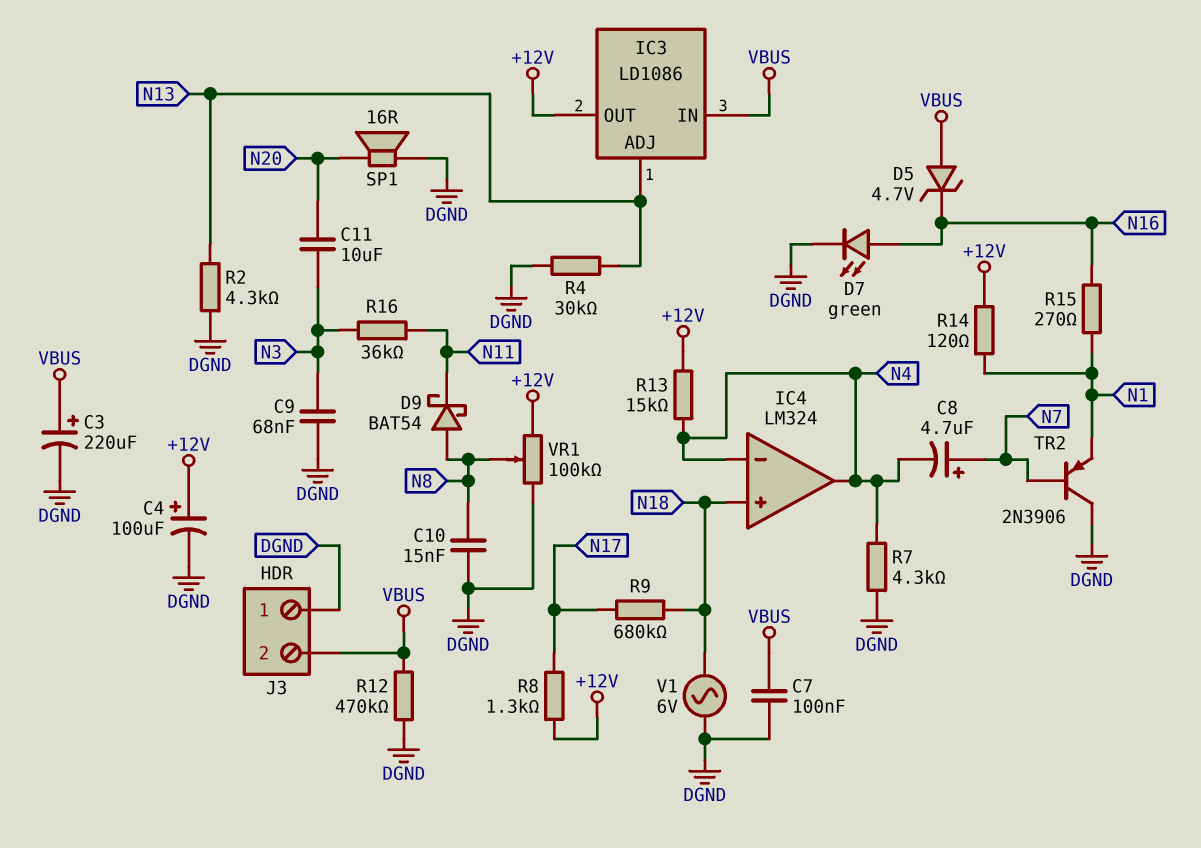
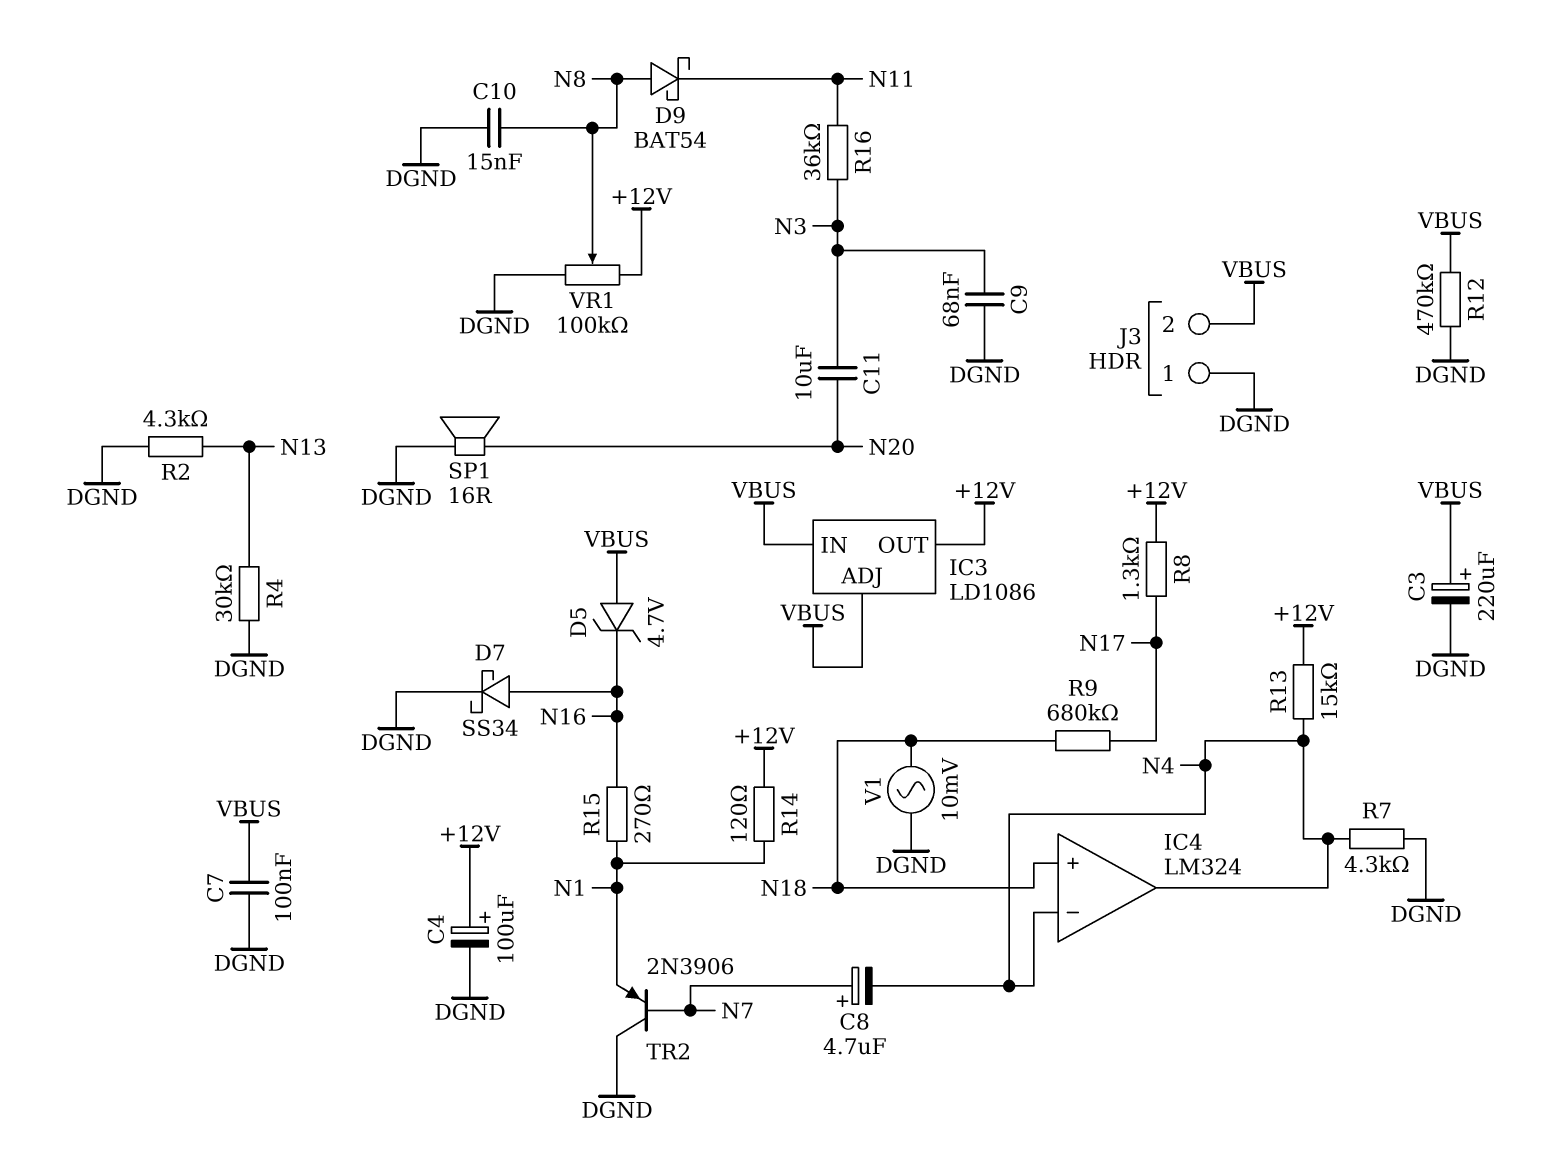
D7: LED green (A N16, K DGND) -> schottky SS34 (A N16, K DGND)
IC3 pin ADJ: N13 -> VBUS
V1: AC 6V (DGND, N18) -> AC 10mV (DGND, N18)

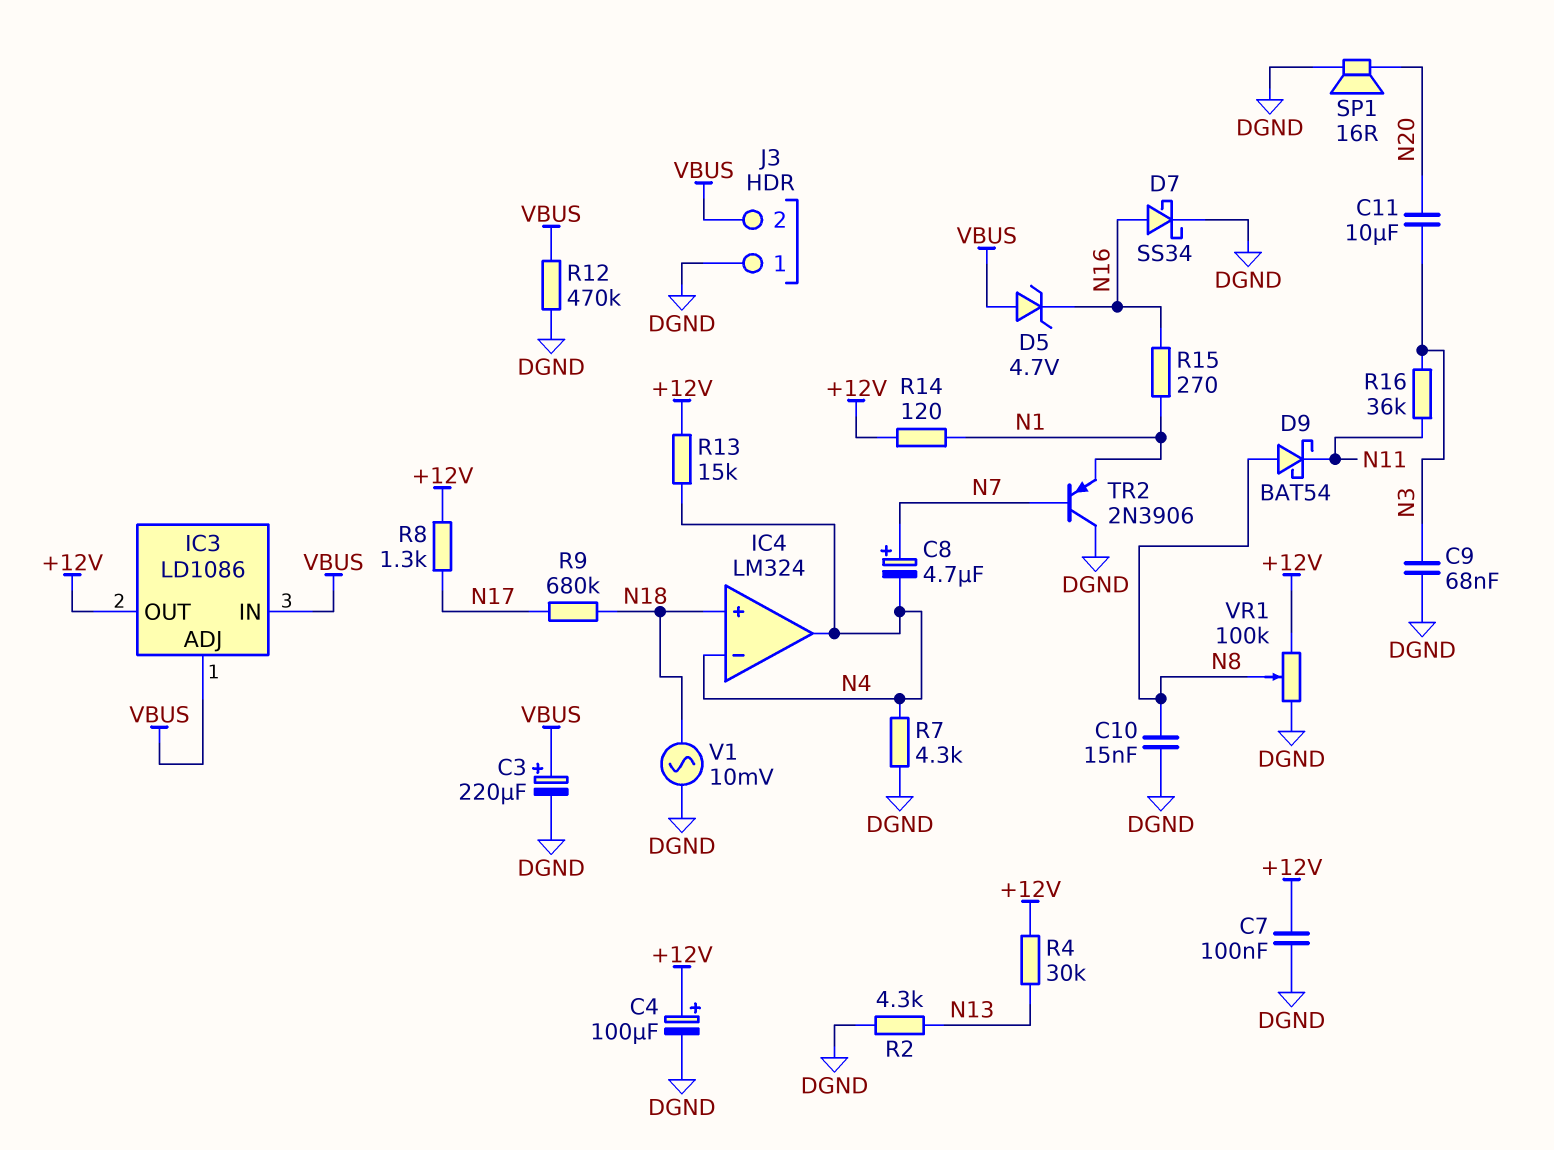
C7: 100nF (DGND, VBUS) -> 100nF (+12V, DGND)
R4: 30k (DGND, N13) -> 30k (+12V, N13)

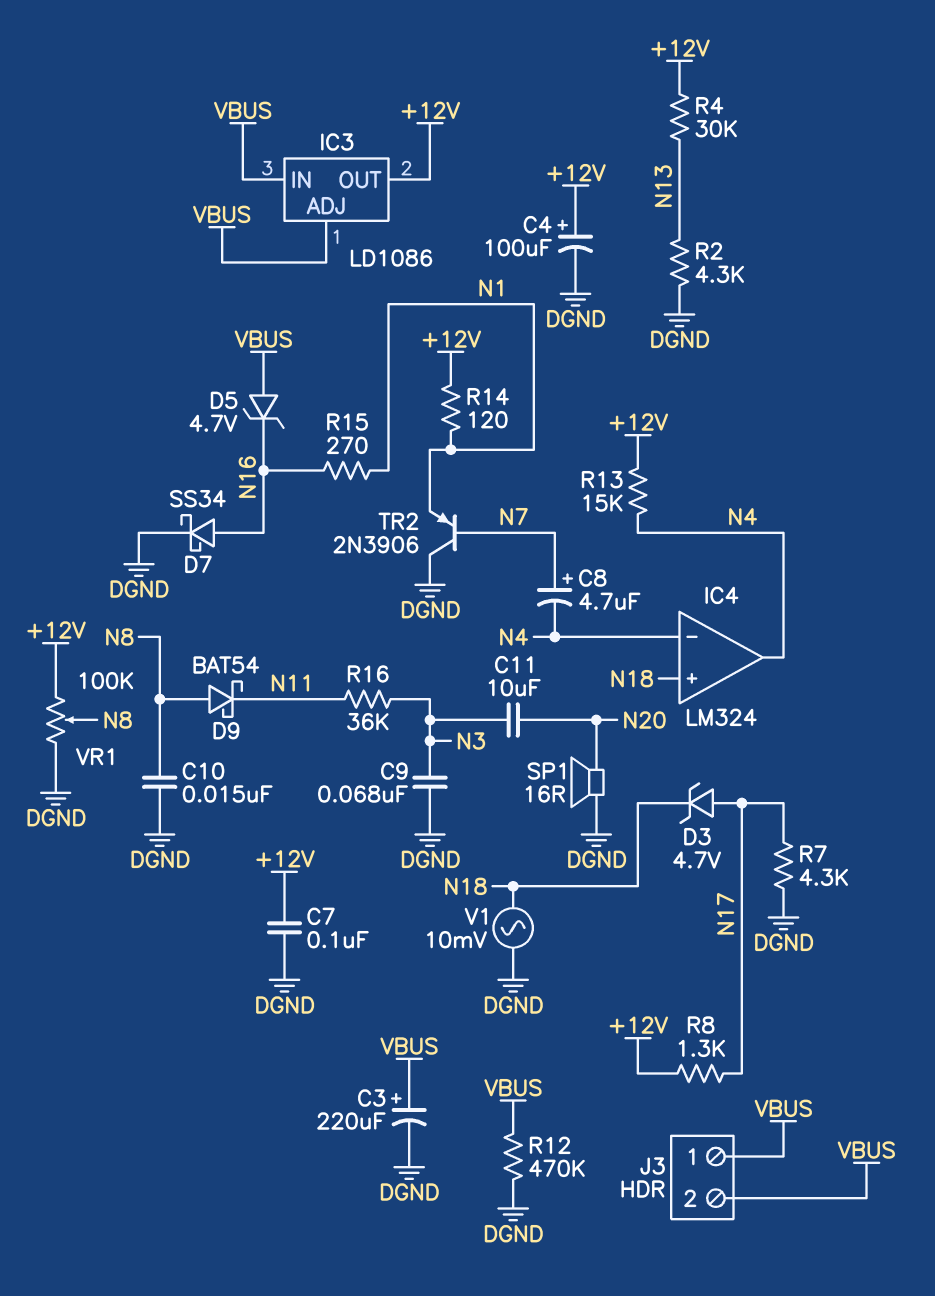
D3: none -> zener 4.7V (A N17, K N18)
J3 pin 1: DGND -> VBUS
R7: 4.3k (DGND, N4) -> 4.3k (DGND, N17)
R9: 680k (N17, N18) -> none

